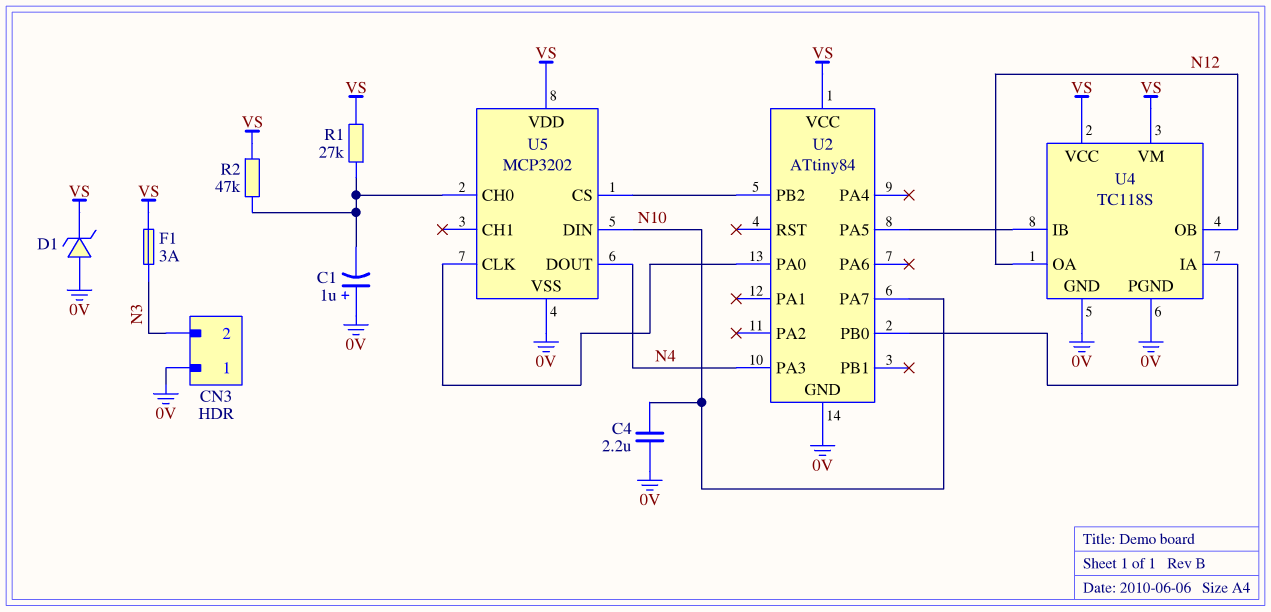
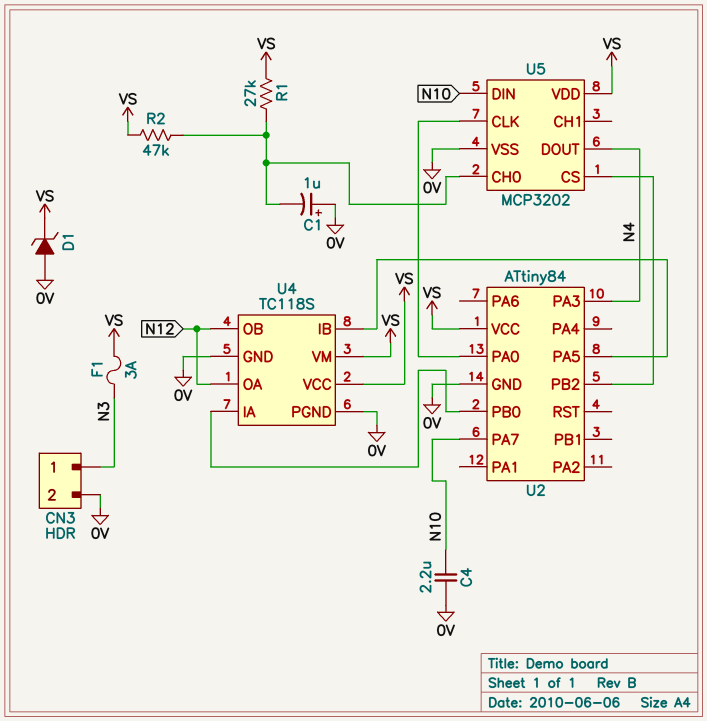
CN3 pin 1: 0V -> N3
CN3 pin 2: N3 -> 0V

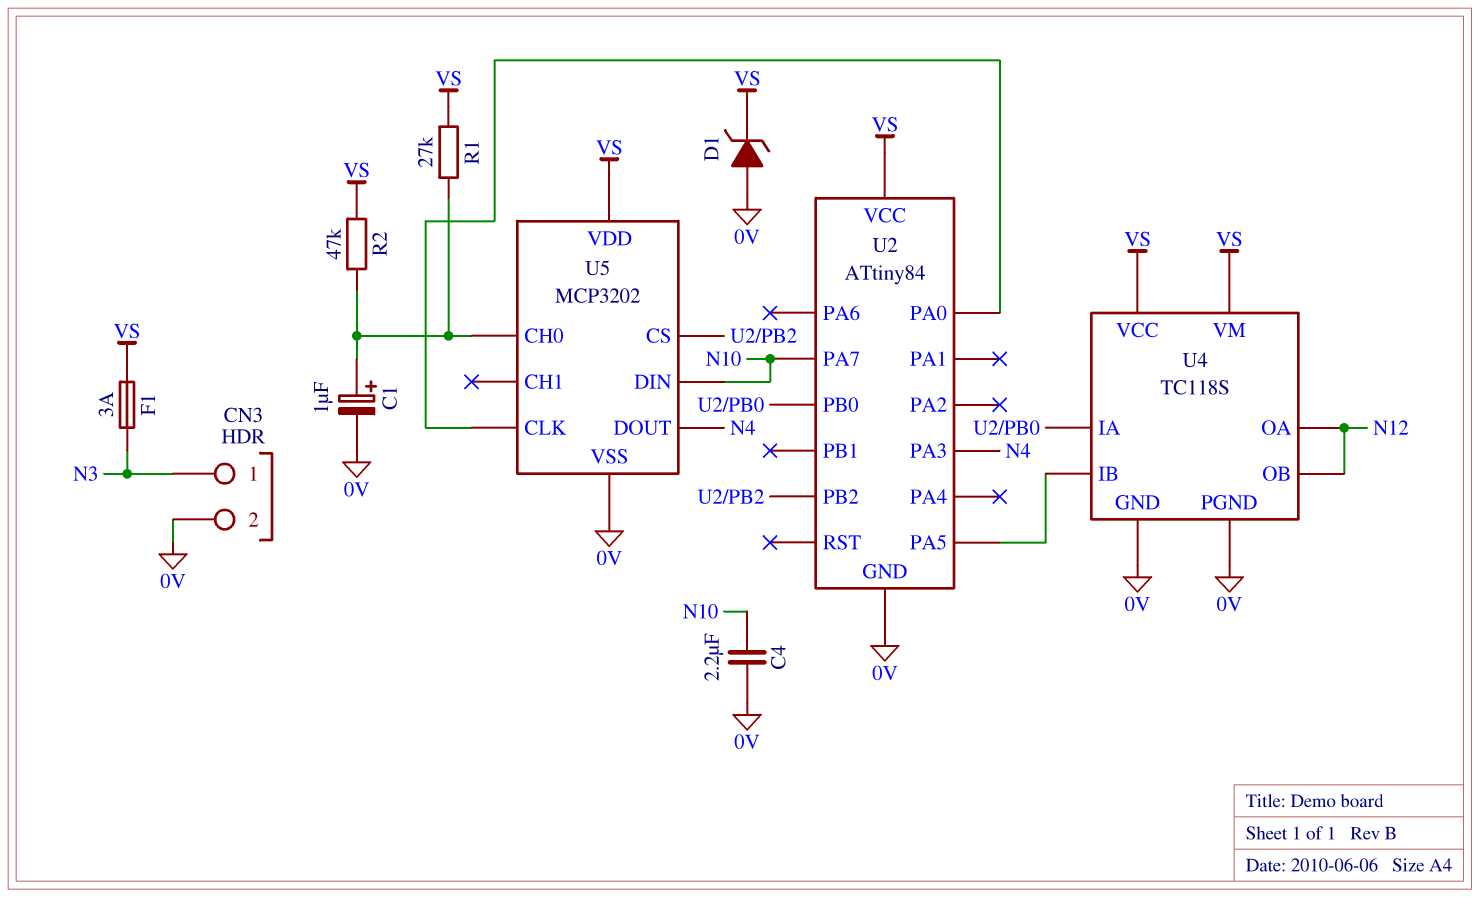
C1: 1uF (plus 0V, minus U5/CH0) -> 1uF (plus U5/CH0, minus 0V)

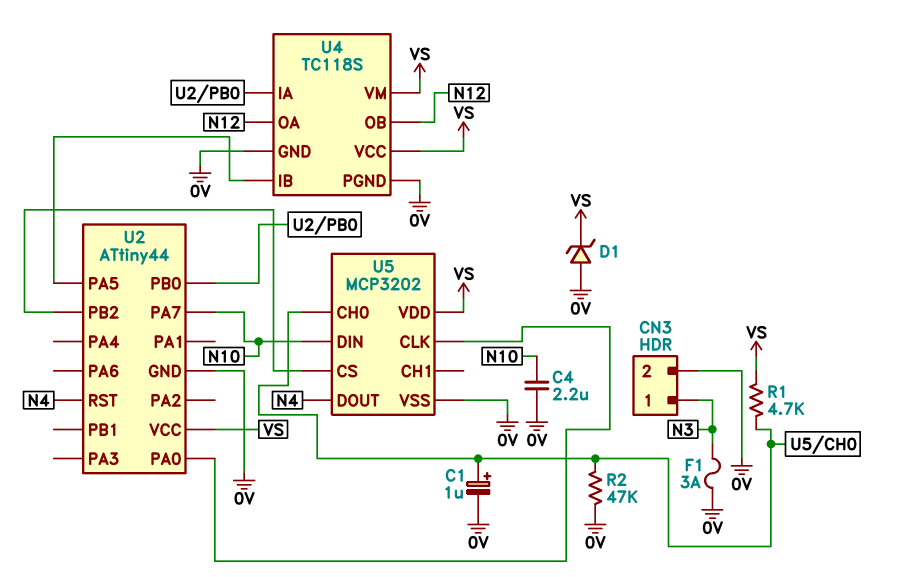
F1: 3A (N3, VS) -> 3A (0V, N3)
R1: 27k (U5/CH0, VS) -> 4.7k (U5/CH0, VS)
R2: 47k (U5/CH0, VS) -> 47k (0V, U5/CH0)
U2: ATtiny84 -> ATtiny44
U2 pin PA3: N4 -> none
U2 pin RST: none -> N4

